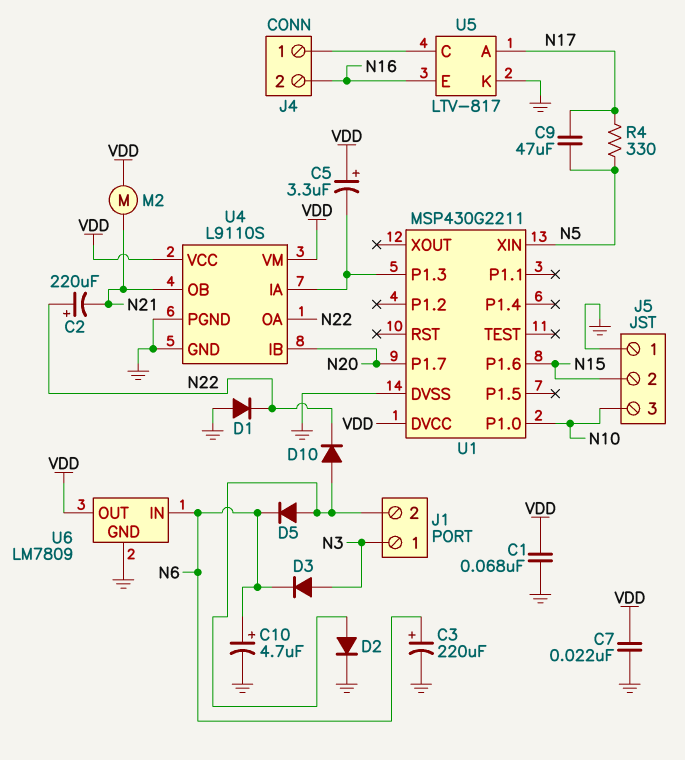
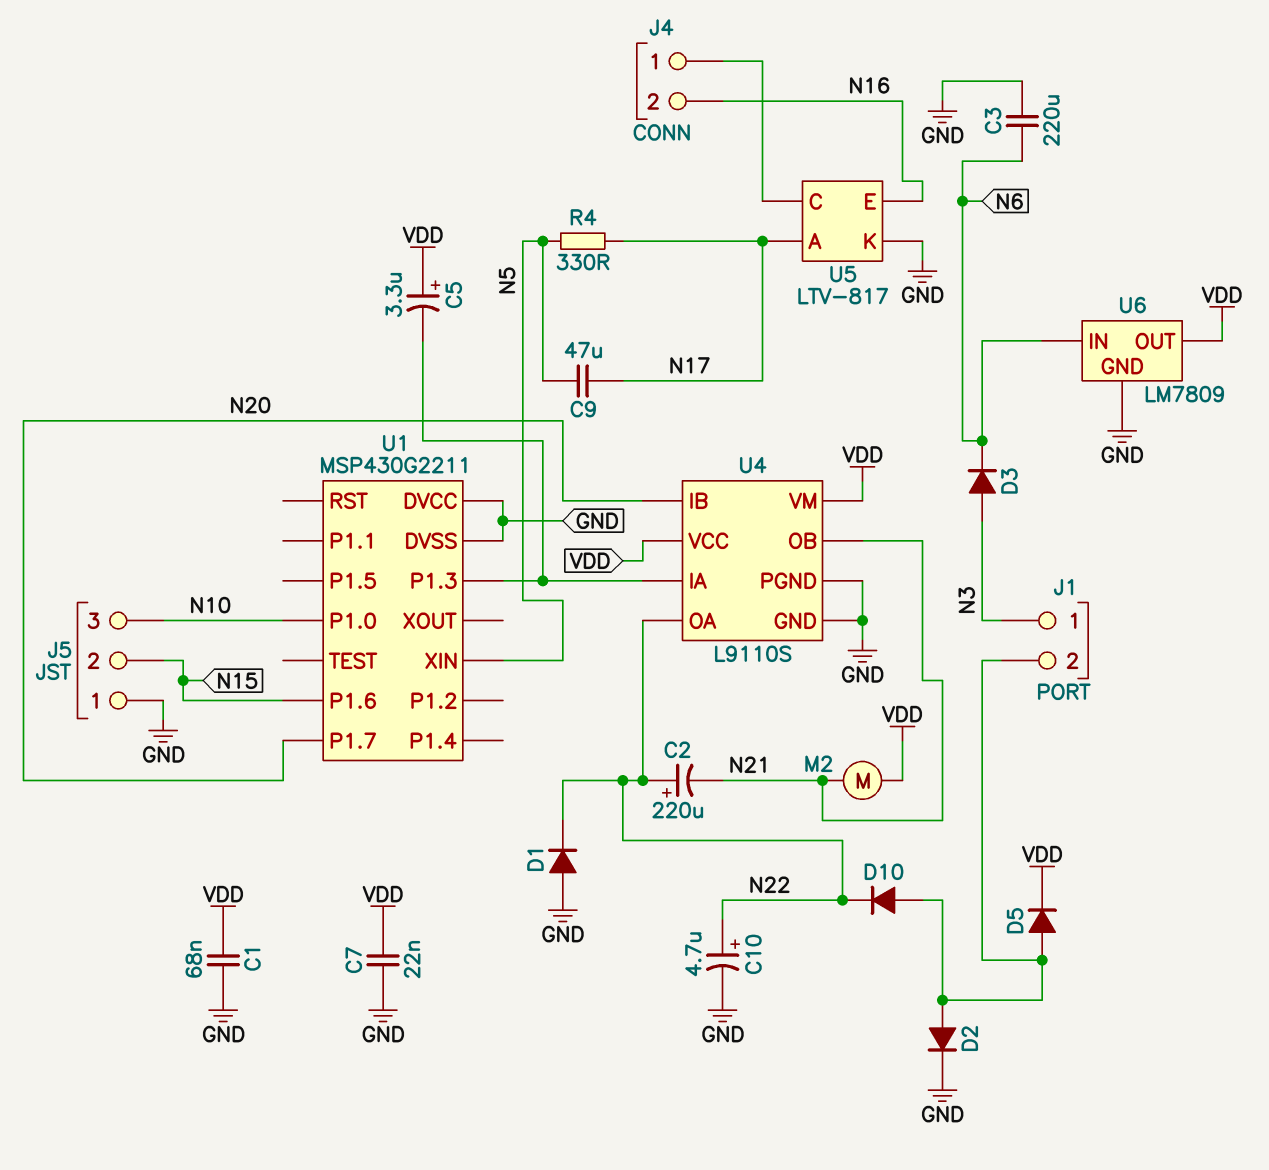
C3: 220uF (plus N6, minus GND) -> 220uF (GND, N6)
C10: 4.7uF (plus N6, minus GND) -> 4.7uF (plus N22, minus GND)
D5: diode (A J1/2, K N6) -> diode (A J1/2, K VDD)
U1 pin DVCC: VDD -> GND

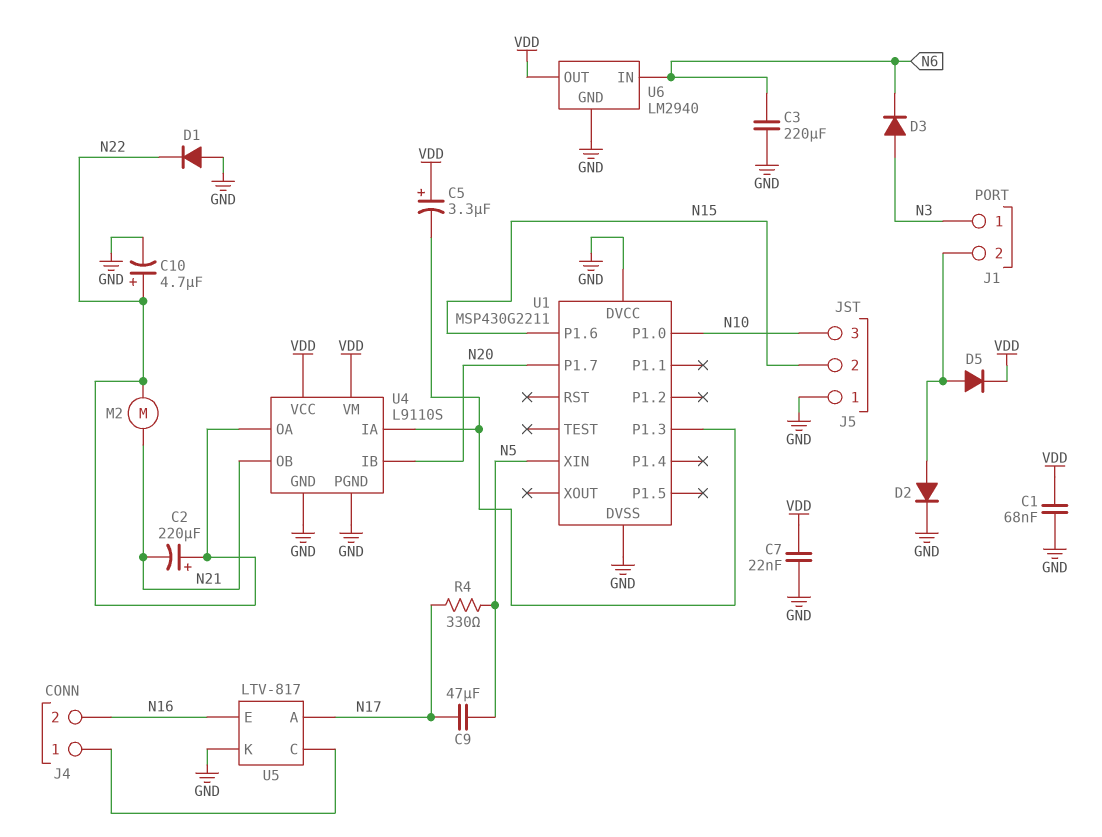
D10: diode (A J1/2, K N22) -> none
M2: motor (N21, VDD) -> motor (N21, N22)
U6: LM7809 -> LM2940

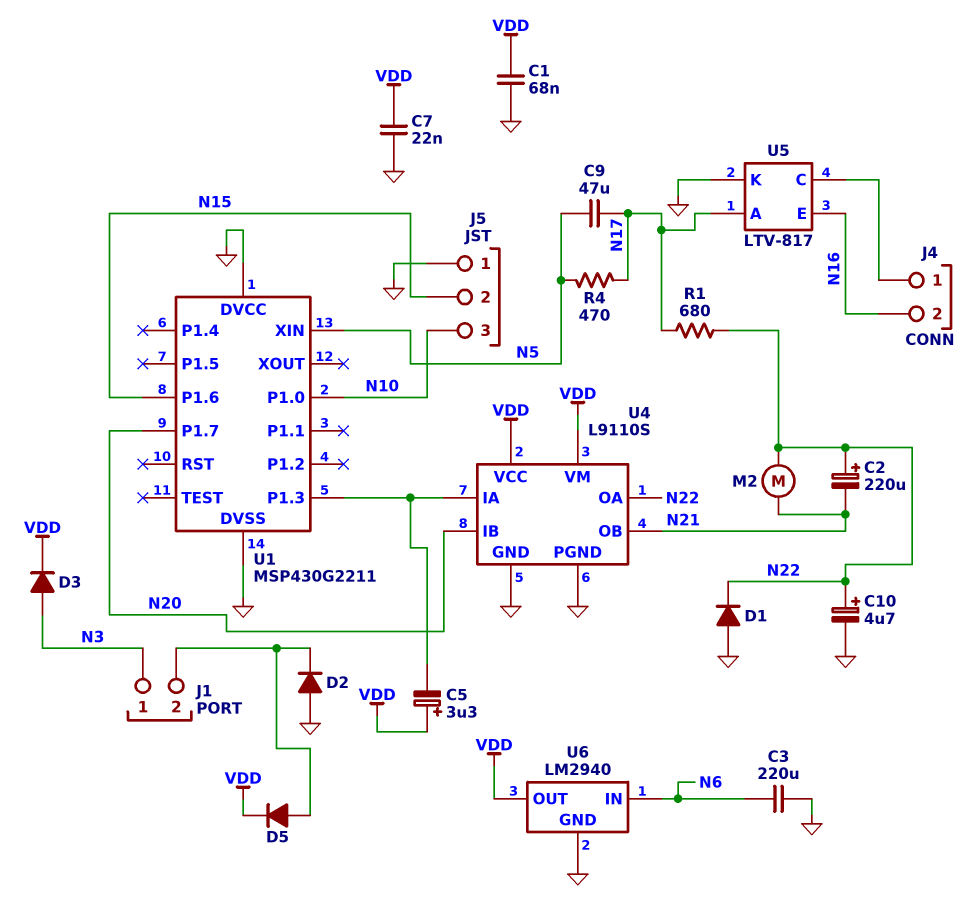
D2: diode (A J1/2, K GND) -> diode (A GND, K J1/2)
D3: diode (A N3, K N6) -> diode (A N3, K VDD)
R1: none -> 680 (N17, N22)
R4: 330 (N5, N17) -> 470 (N5, N17)

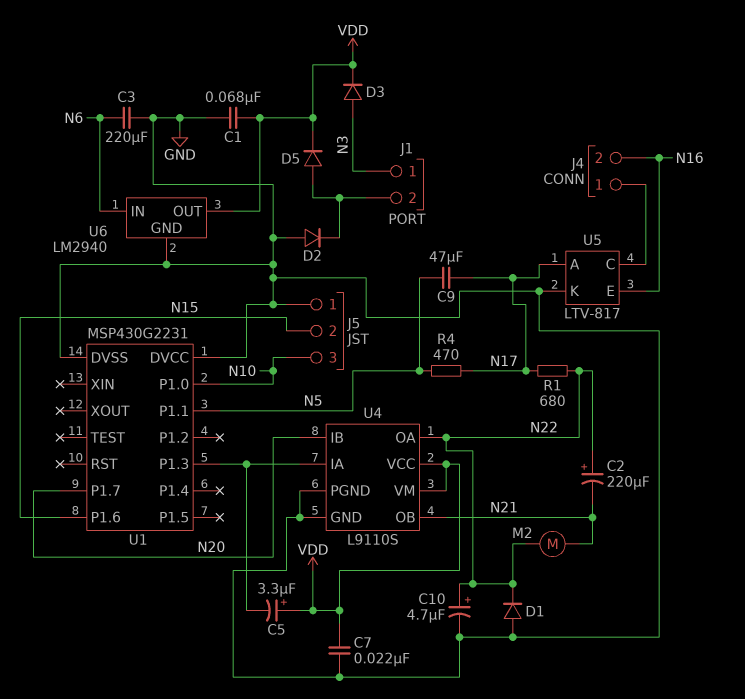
U1: MSP430G2211 -> MSP430G2231
U1 pin P1.1: none -> N5
U1 pin XIN: N5 -> none

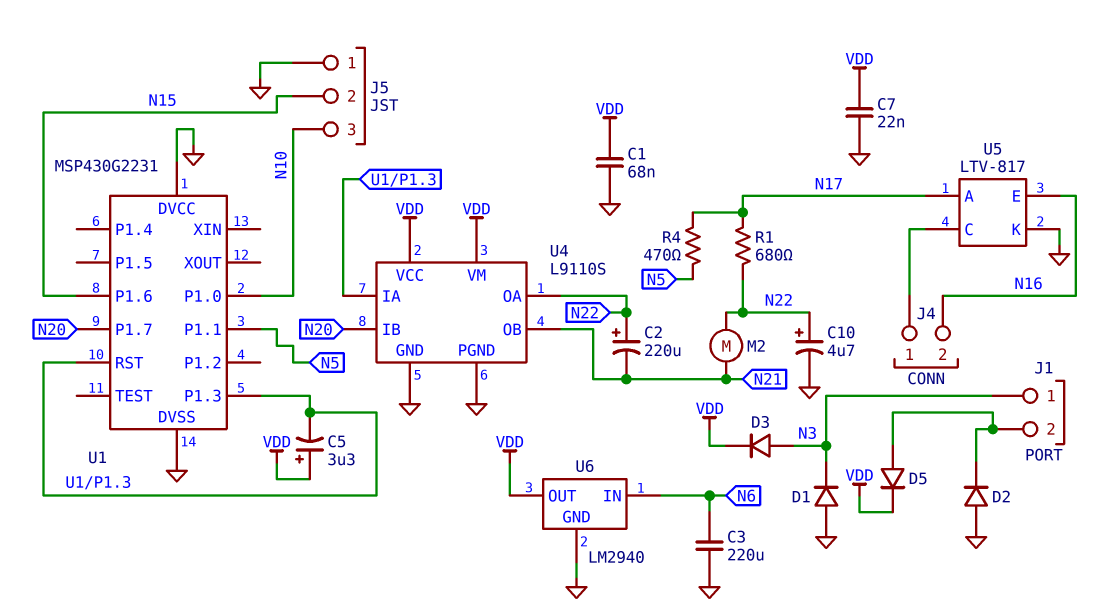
C9: 47uF (N5, N17) -> none
D1: diode (A GND, K N22) -> diode (A GND, K N3)
U1 pin RST: none -> U1/P1.3

